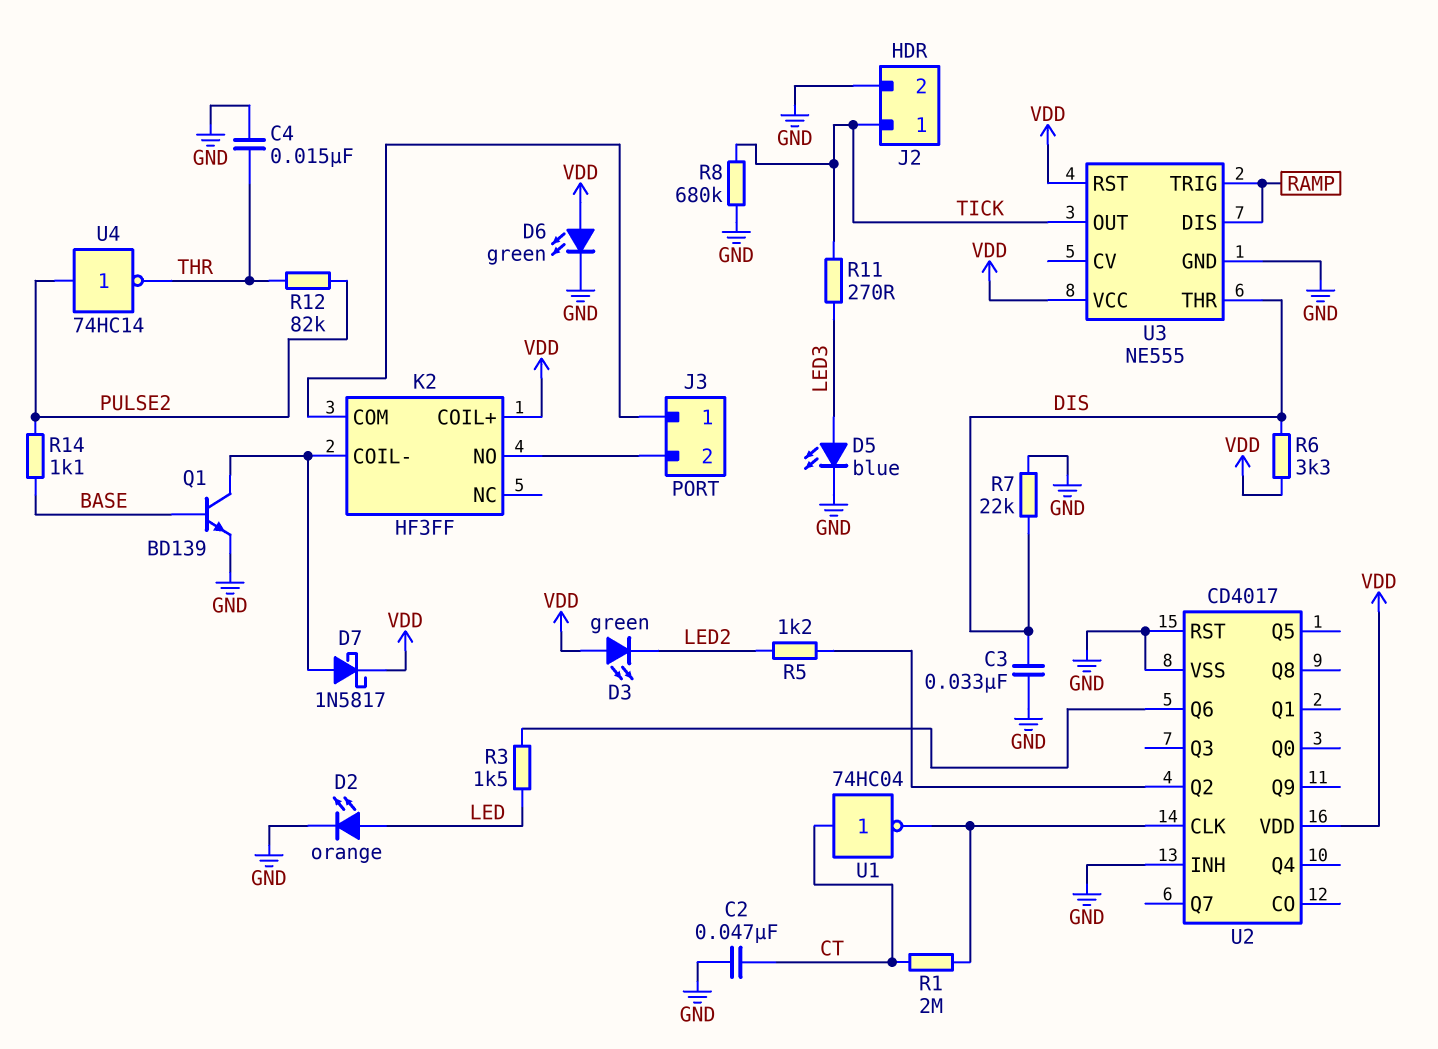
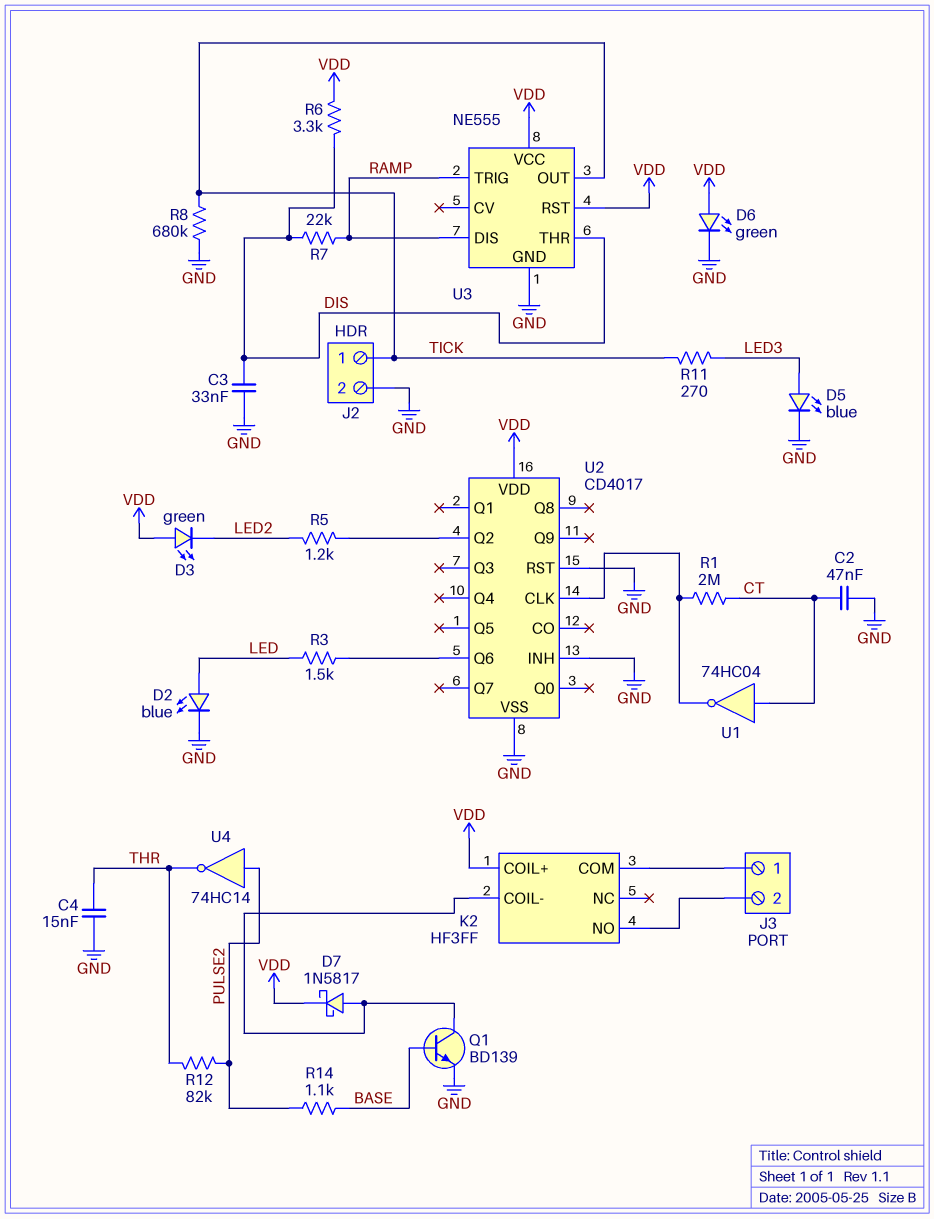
D2: LED orange (A LED, K GND) -> LED blue (A LED, K GND)
R7: 22k (DIS, GND) -> 22k (DIS, RAMP)

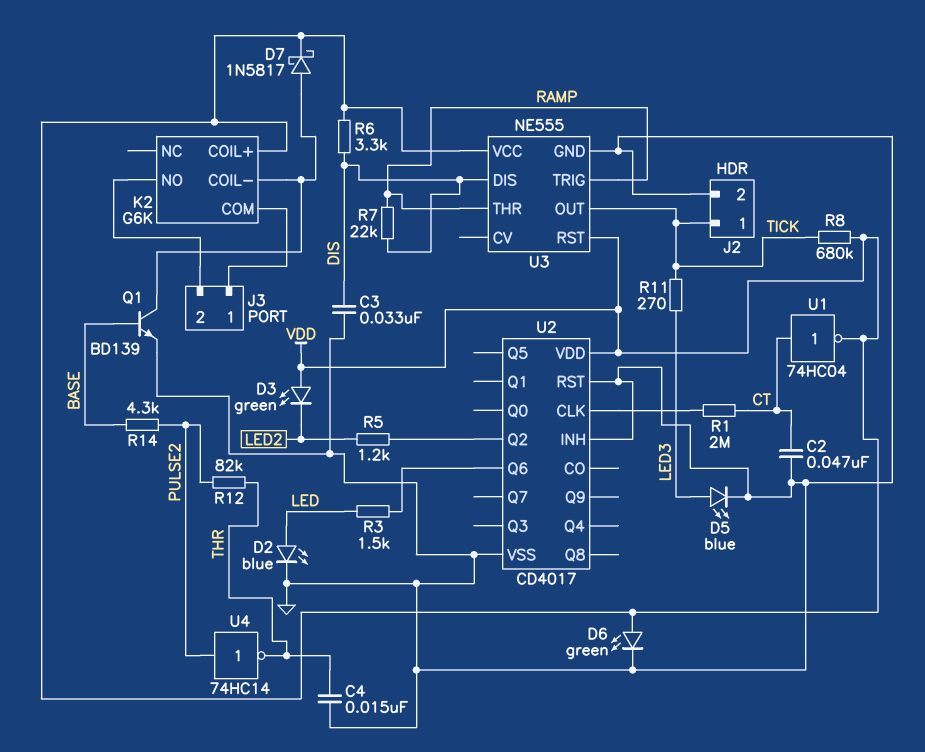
K2: HF3FF -> G6K
R8: 680k (GND, TICK) -> 680k (TICK, VDD)
R14: 1.1k (BASE, PULSE2) -> 4.3k (BASE, PULSE2)
U1: NOT 74HC04 (in CT, out U2/CLK) -> NOT 74HC04 (in CT, out VDD)
U3 pin DIS: RAMP -> DIS
U3 pin THR: DIS -> RAMP

